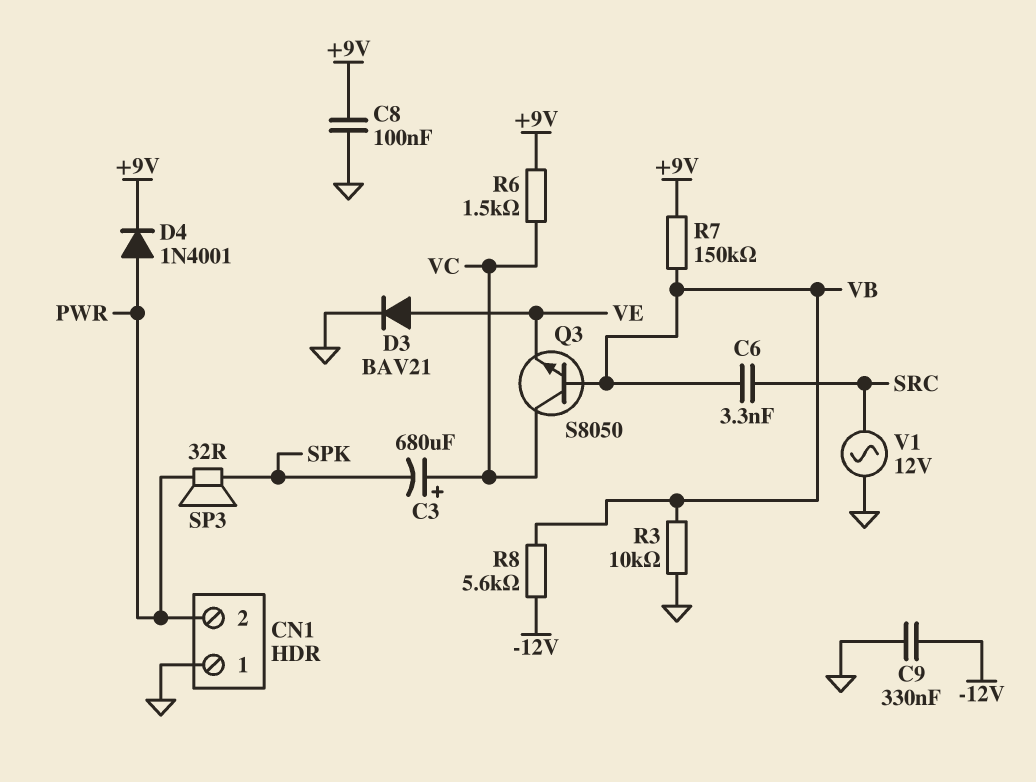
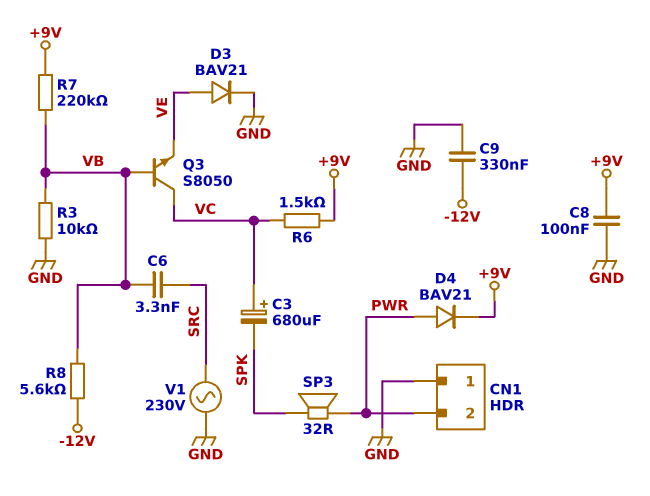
D4: diode 1N4001 (A PWR, K +9V) -> diode BAV21 (A PWR, K +9V)
R7: 150k (+9V, VB) -> 220k (+9V, VB)
V1: AC 12V (GND, SRC) -> AC 230V (GND, SRC)

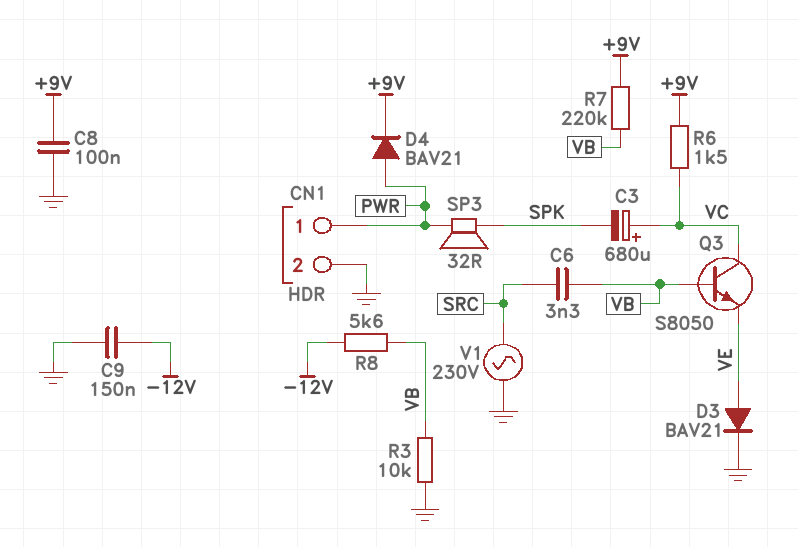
C9: 330nF (-12V, GND) -> 150nF (-12V, GND)
CN1 pin 1: GND -> PWR
CN1 pin 2: PWR -> GND

